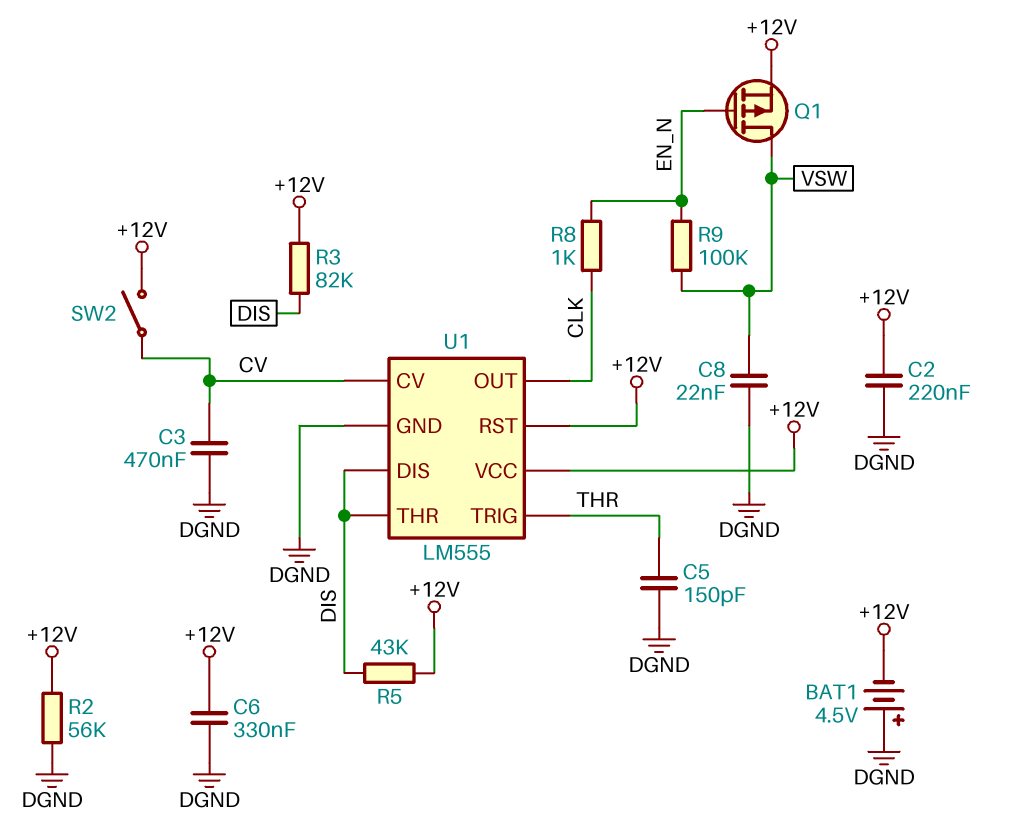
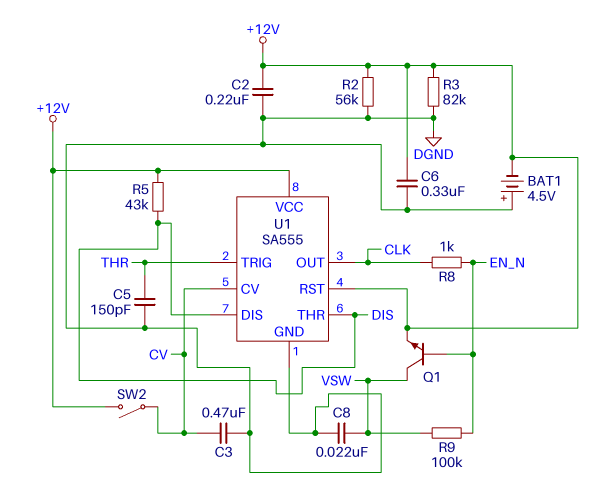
Q1: PMOS (G EN_N, D VSW, S +12V) -> NPN (B EN_N, C VSW, E +12V)
R3: 82k (+12V, DIS) -> 82k (+12V, DGND)
U1: LM555 -> SA555

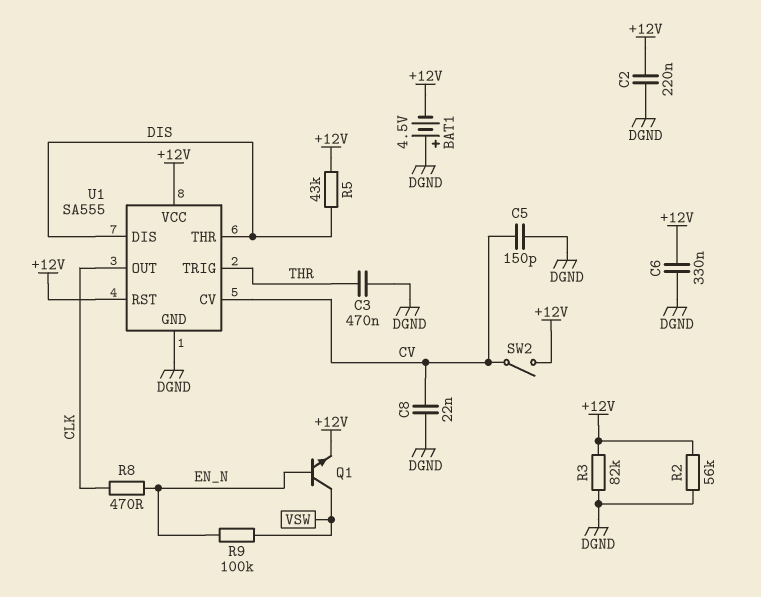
C3: 470nF (CV, DGND) -> 470nF (DGND, THR)
C5: 150pF (DGND, THR) -> 150pF (CV, DGND)
C8: 22nF (DGND, VSW) -> 22nF (CV, DGND)
R8: 1k (CLK, EN_N) -> 470 (CLK, EN_N)

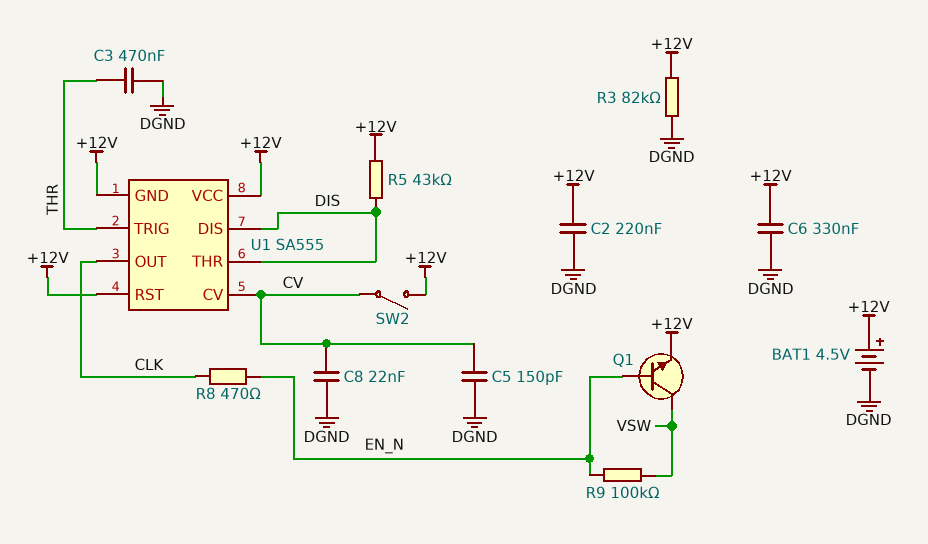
BAT1: 4.5V (plus DGND, minus +12V) -> 4.5V (plus +12V, minus DGND)
R2: 56k (+12V, DGND) -> none
U1 pin GND: DGND -> +12V

